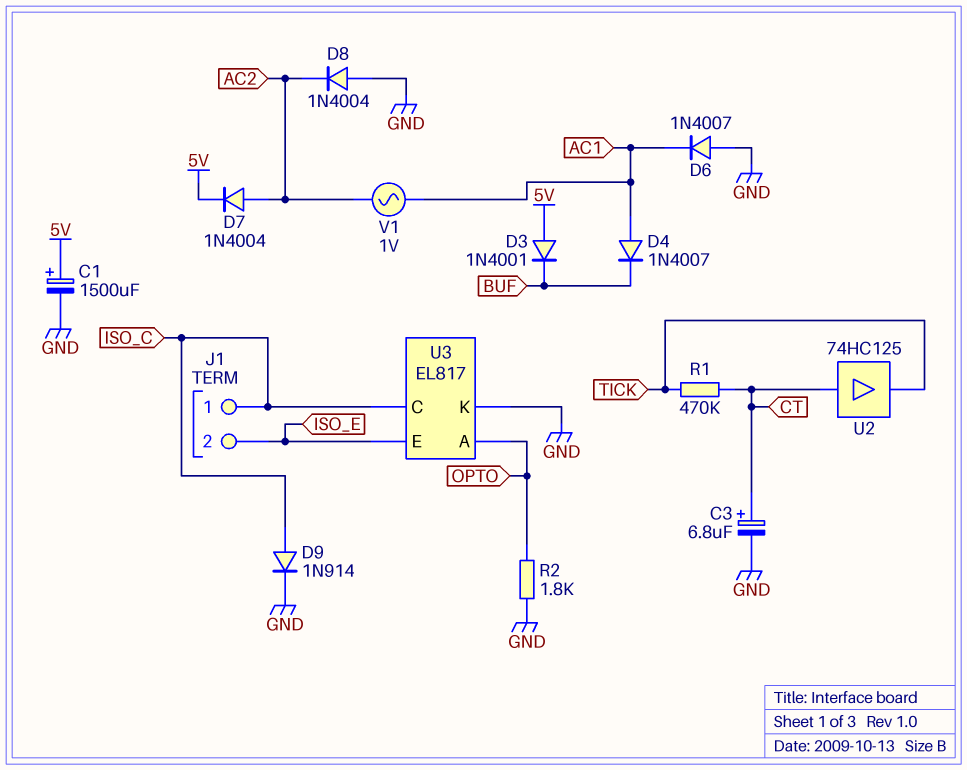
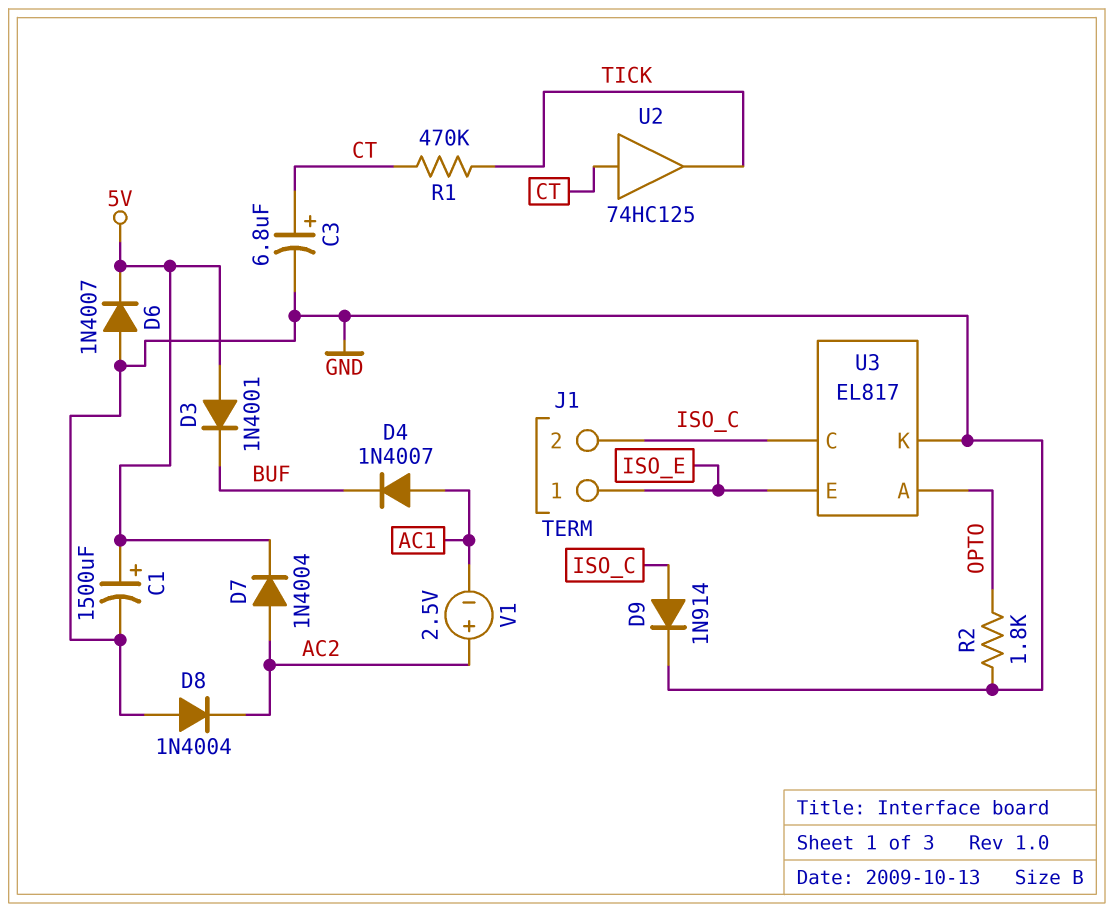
D6: diode 1N4007 (A GND, K AC1) -> diode 1N4007 (A GND, K 5V)
J1 pin 1: ISO_C -> ISO_E
J1 pin 2: ISO_E -> ISO_C
V1: AC 1V (AC1, AC2) -> 2.5V (plus AC2, minus AC1)

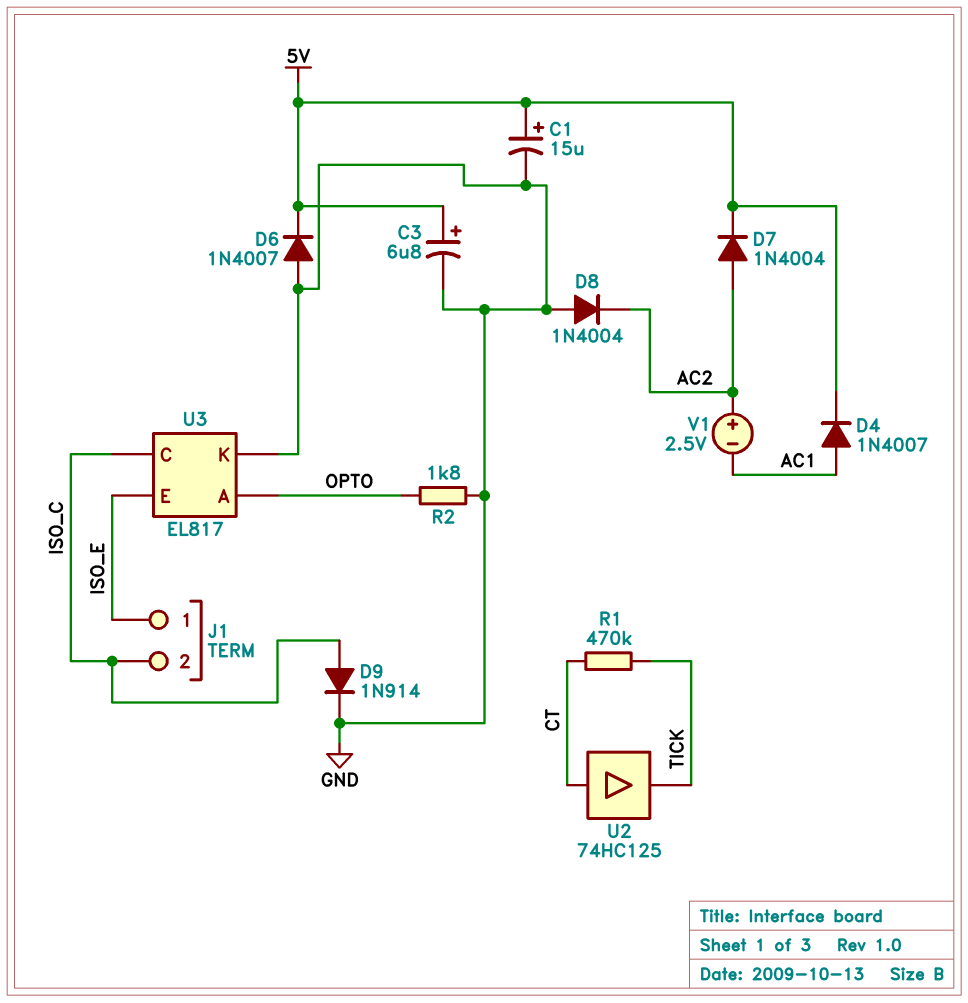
C1: 1500uF (plus 5V, minus GND) -> 15uF (plus 5V, minus GND)
C3: 6.8uF (plus CT, minus GND) -> 6.8uF (plus 5V, minus GND)
D3: diode 1N4001 (A 5V, K BUF) -> none
D4: diode 1N4007 (A AC1, K BUF) -> diode 1N4007 (A AC1, K 5V)

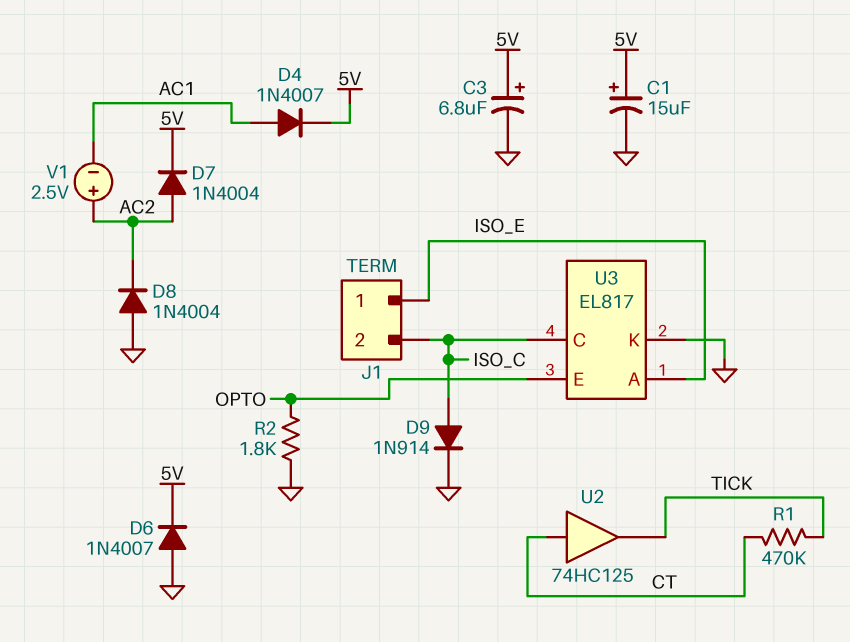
U3 pin A: OPTO -> ISO_E
U3 pin E: ISO_E -> OPTO

